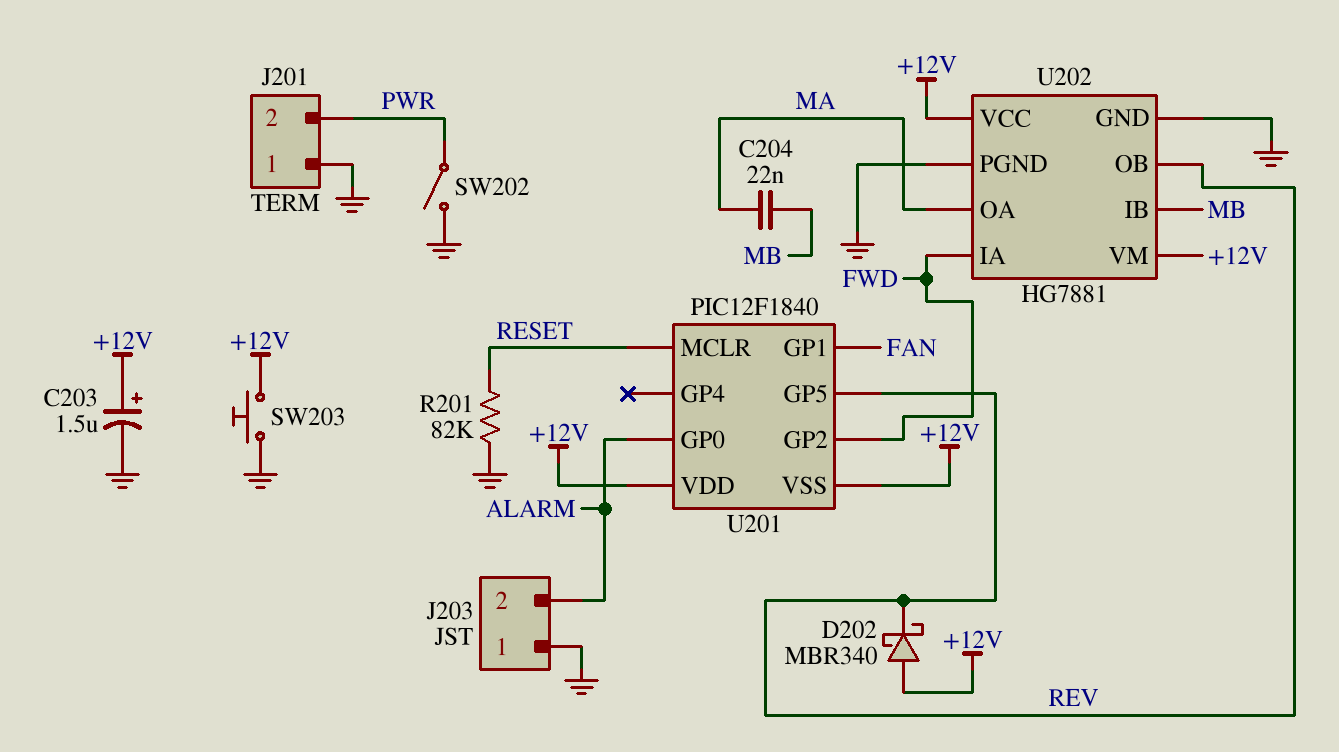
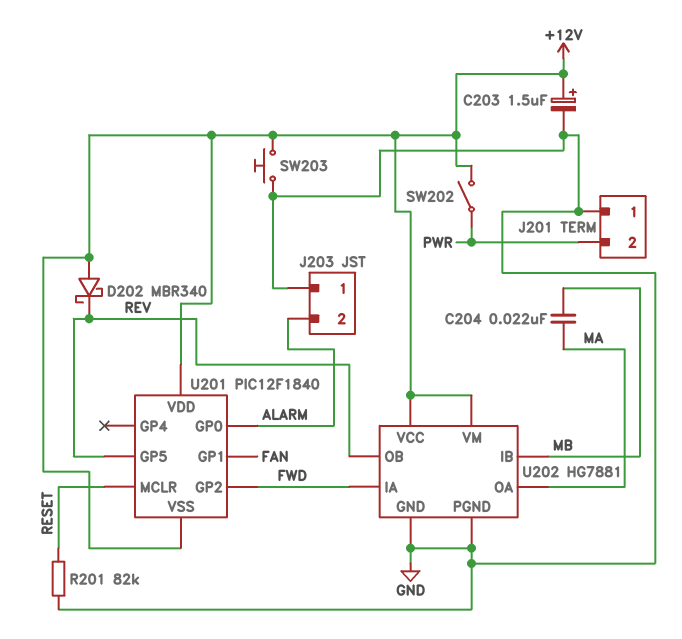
SW202: switch (GND, PWR) -> switch (+12V, PWR)

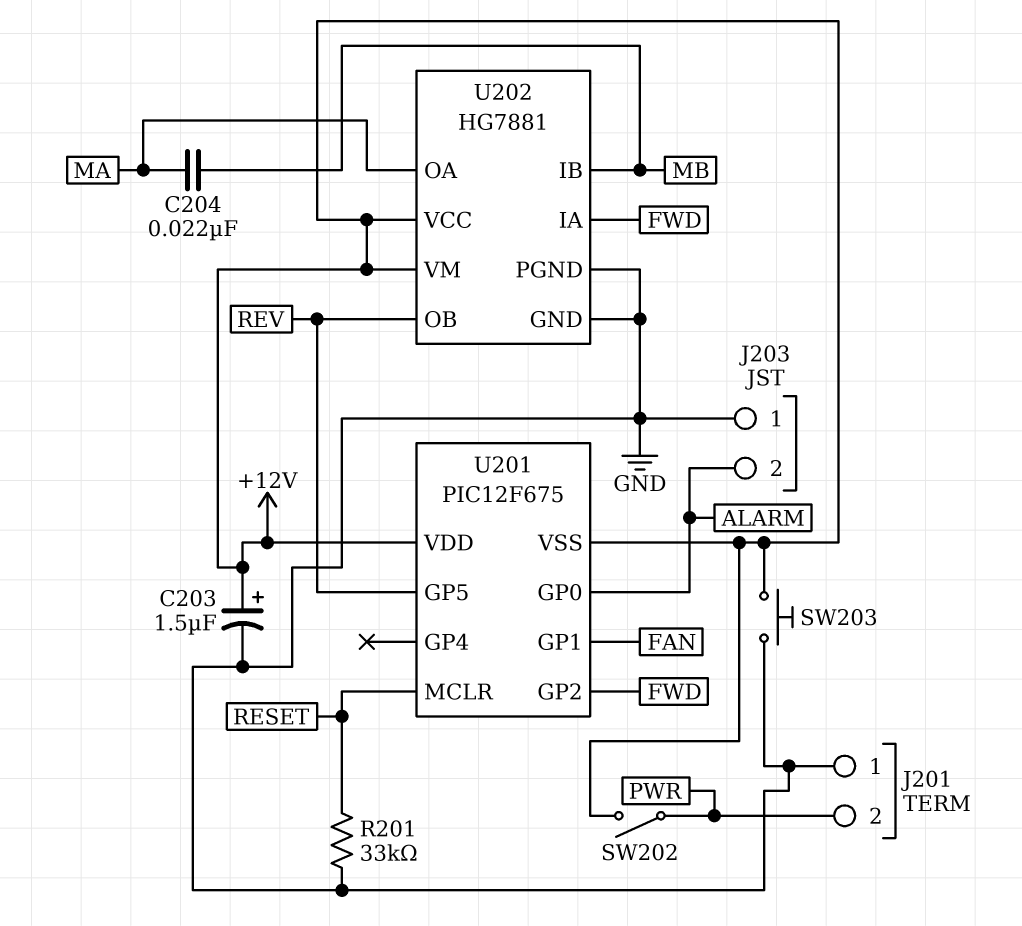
D202: schottky MBR340 (A +12V, K REV) -> none
R201: 82k (GND, RESET) -> 33k (GND, RESET)
U201: PIC12F1840 -> PIC12F675

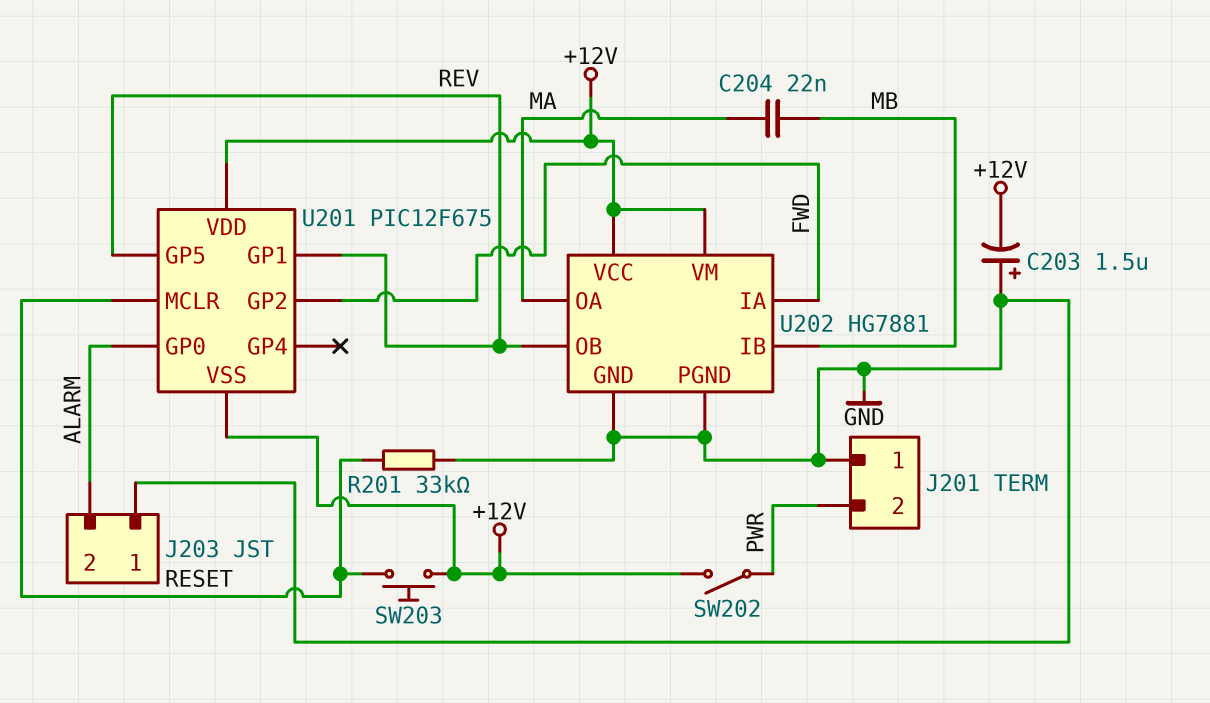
C203: 1.5uF (plus +12V, minus GND) -> 1.5uF (plus GND, minus +12V)
SW203: button (+12V, GND) -> button (+12V, RESET)
U201 pin GP1: FAN -> REV

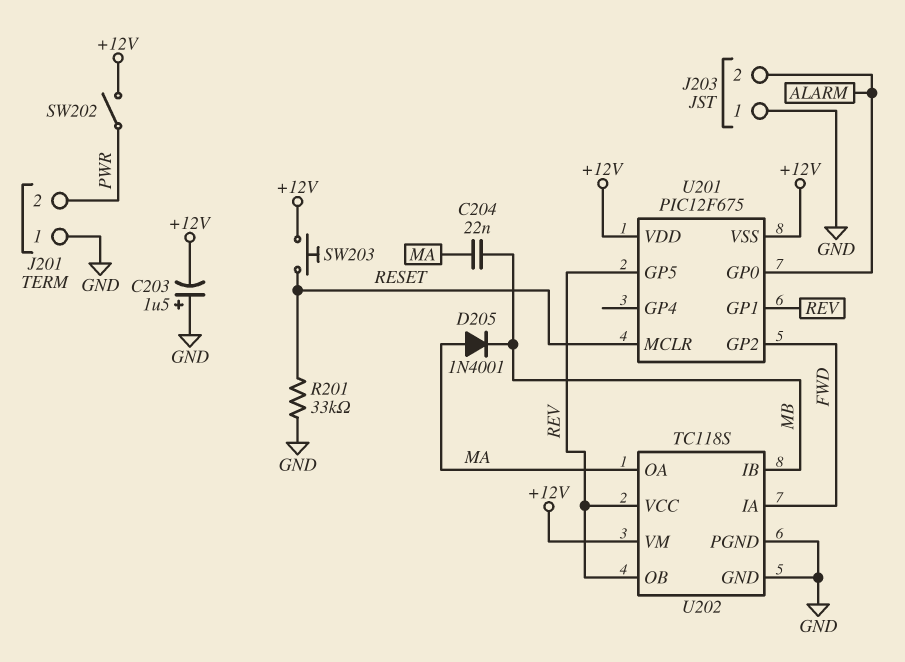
D205: none -> diode 1N4001 (A MA, K MB)
U202: HG7881 -> TC118S
U202 pin VCC: +12V -> REV

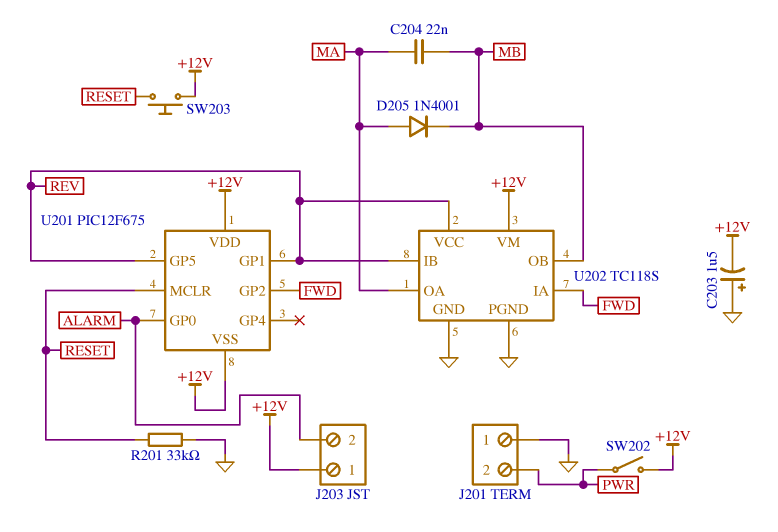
J203 pin 1: GND -> +12V
U202 pin IB: MB -> REV
U202 pin OB: REV -> MB

